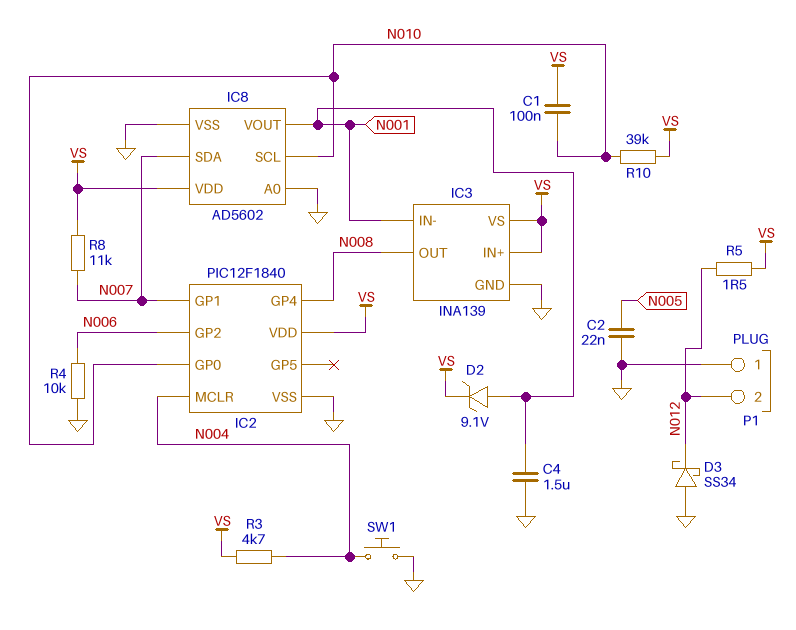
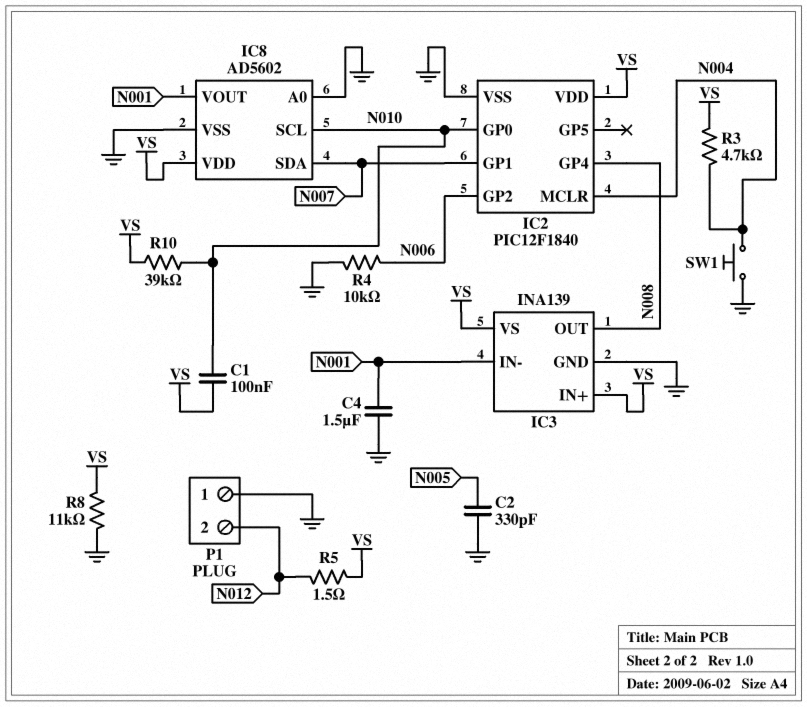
C2: 22nF (GND, N005) -> 330pF (GND, N005)
D2: zener 9.1V (A N001, K VS) -> none
D3: schottky SS34 (A GND, K N012) -> none
R8: 11k (N007, VS) -> 11k (GND, VS)

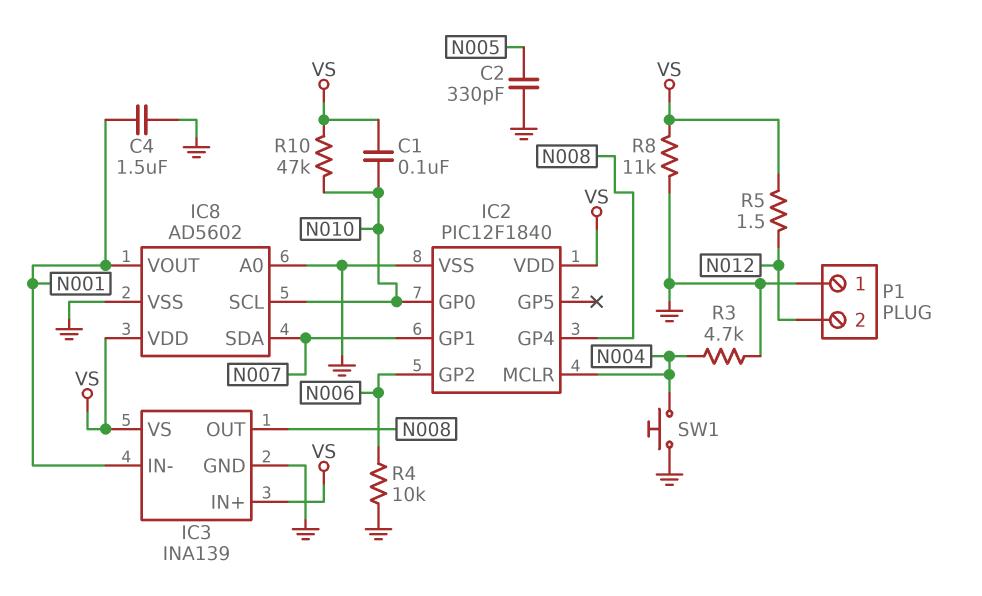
R3: 4.7k (N004, VS) -> 4.7k (GND, N004)
R10: 39k (N010, VS) -> 47k (N010, VS)

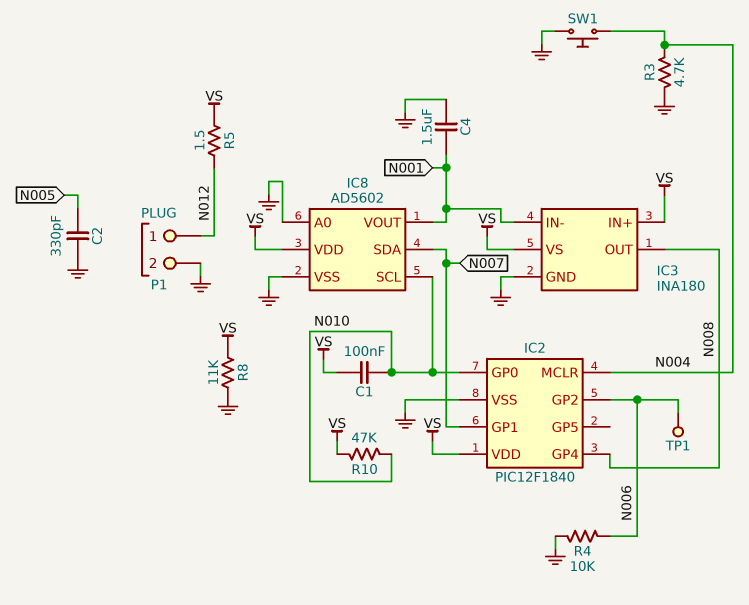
IC3: INA139 -> INA180
P1 pin 1: GND -> N012
P1 pin 2: N012 -> GND
TP1: none -> test point (N006)

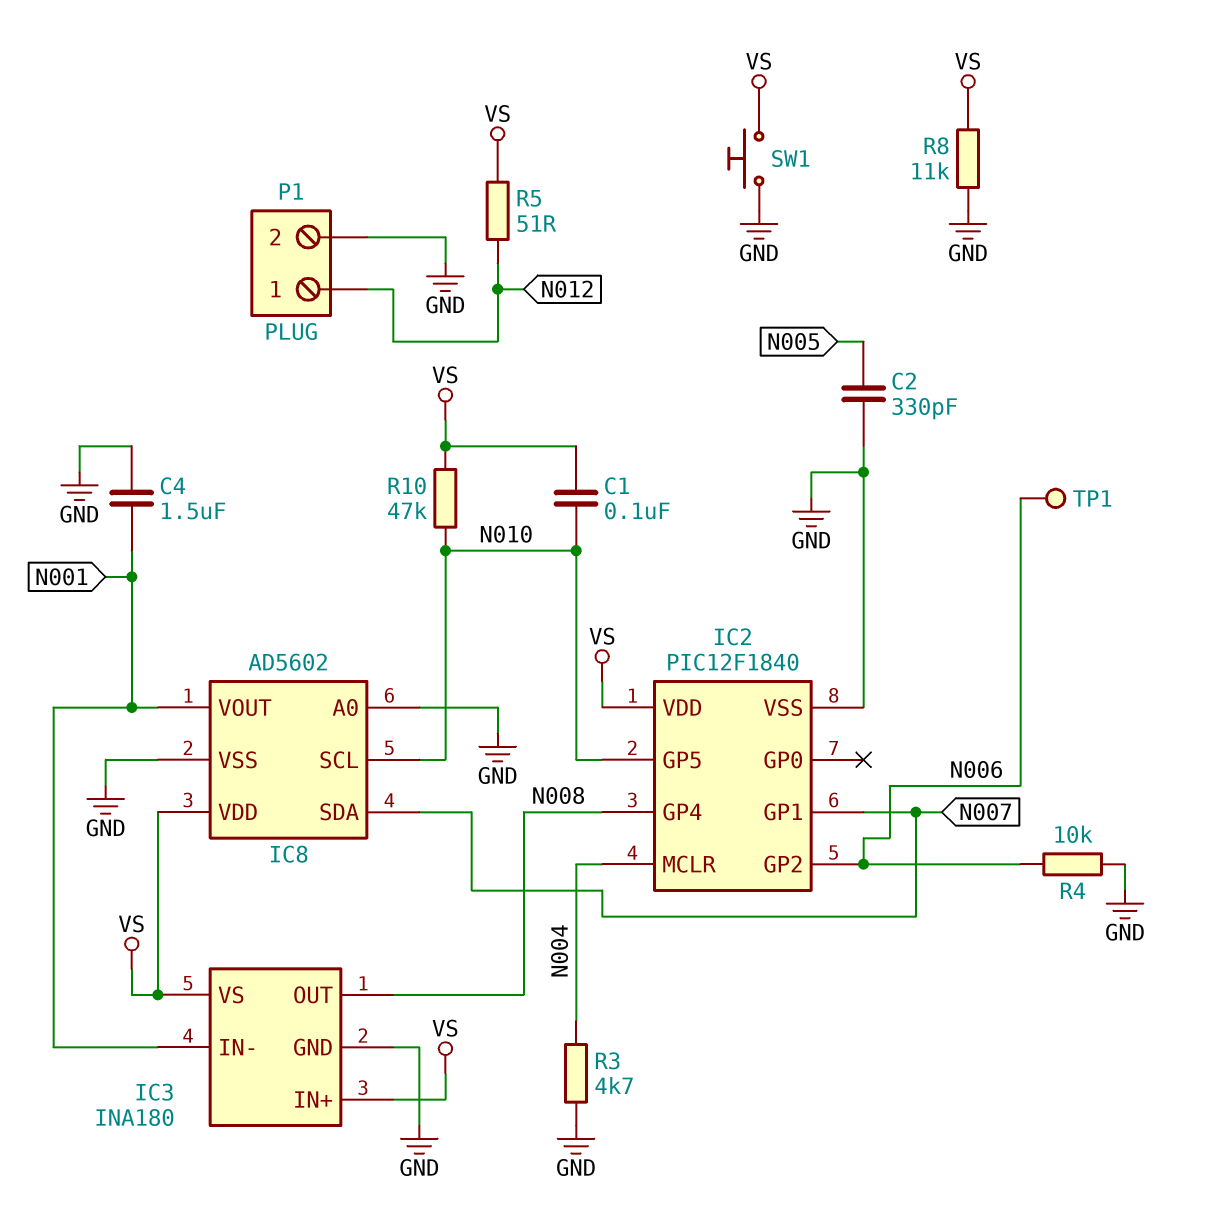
IC2 pin GP0: N010 -> none
IC2 pin GP5: none -> N010
R5: 1.5 (N012, VS) -> 51 (N012, VS)
SW1: button (GND, N004) -> button (GND, VS)

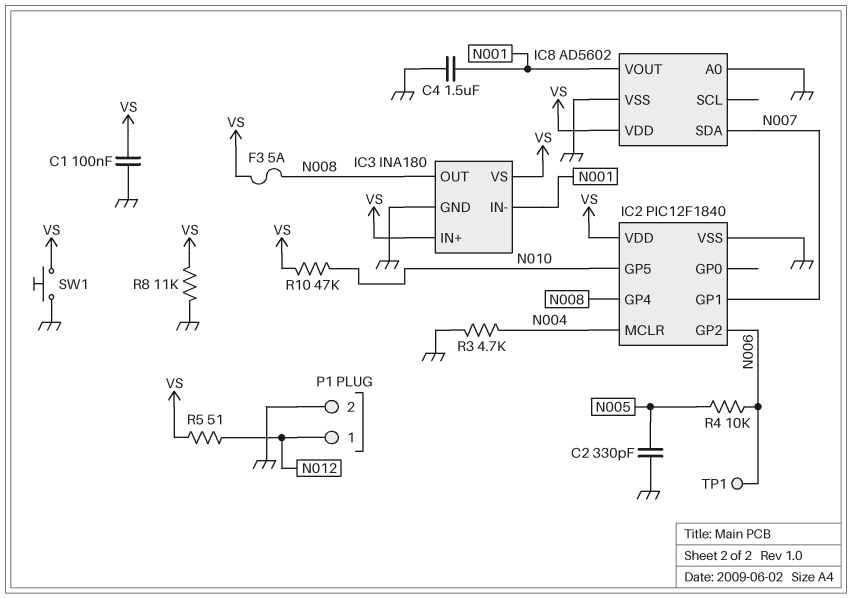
C1: 100nF (N010, VS) -> 100nF (GND, VS)
F3: none -> 5A (N008, VS)
IC8 pin SCL: N010 -> none
R4: 10k (GND, N006) -> 10k (N005, N006)

